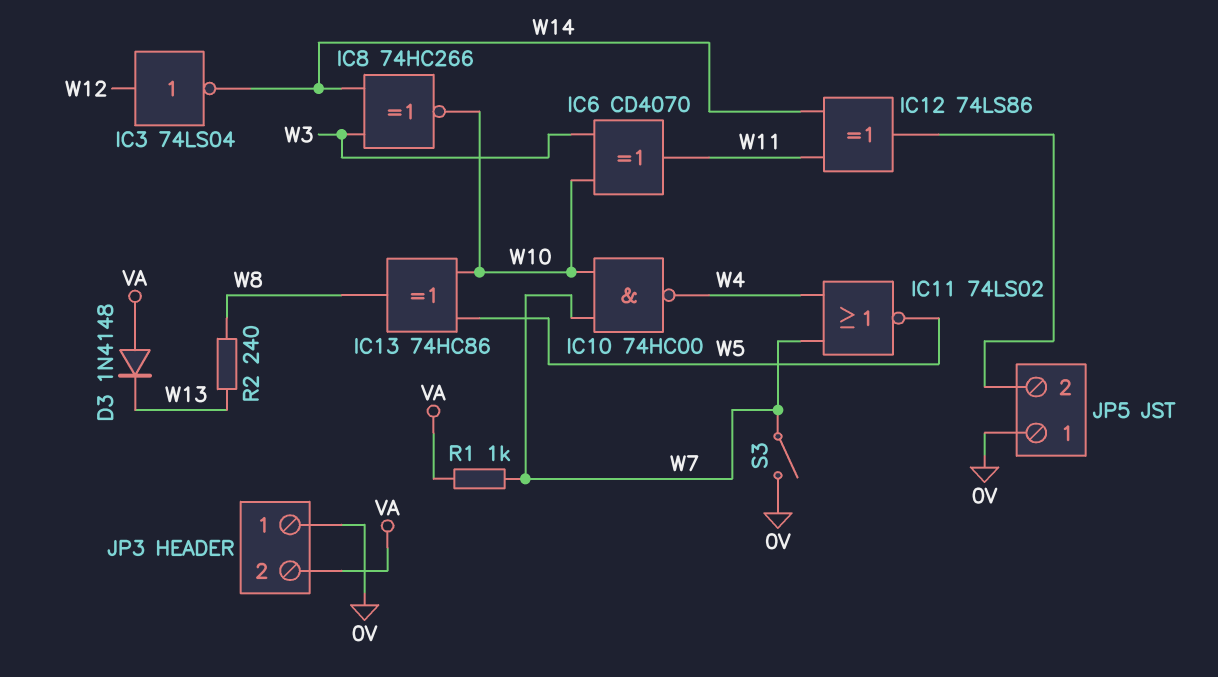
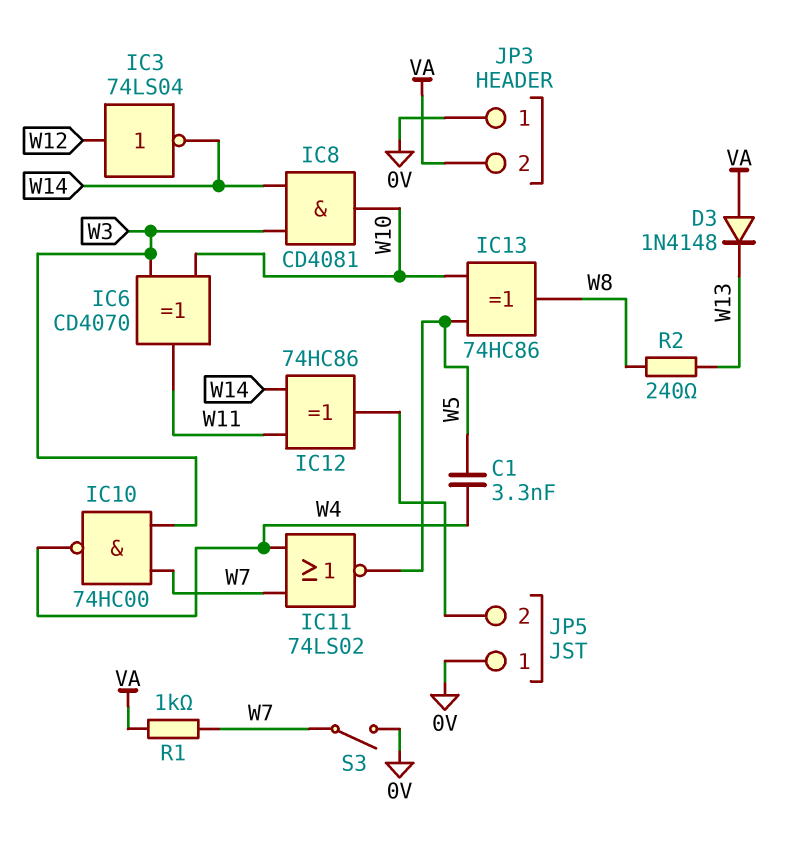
C1: none -> 3.3nF (W4, W5)
IC8: XNOR 74HC266 (in W3, in W14, out W10) -> AND CD4081 (in W3, in W14, out W10)
IC10: NAND 74HC00 (in W7, in W10, out W4) -> NAND 74HC00 (in W3, in W7, out W4)
IC12: XOR 74LS86 (in W11, in W14, out JP5/2) -> XOR 74HC86 (in W11, in W14, out JP5/2)

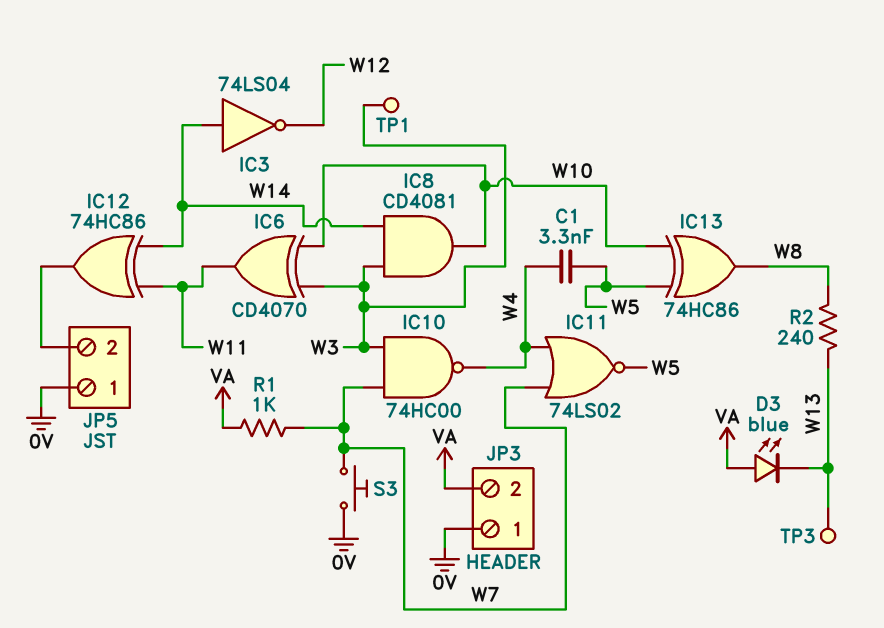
D3: diode 1N4148 (A VA, K W13) -> LED blue (A VA, K W13)
IC3: NOT 74LS04 (in W12, out W14) -> NOT 74LS04 (in W14, out W12)
S3: switch (0V, W7) -> button (0V, W7)
TP1: none -> test point (W3)
TP3: none -> test point (W13)

